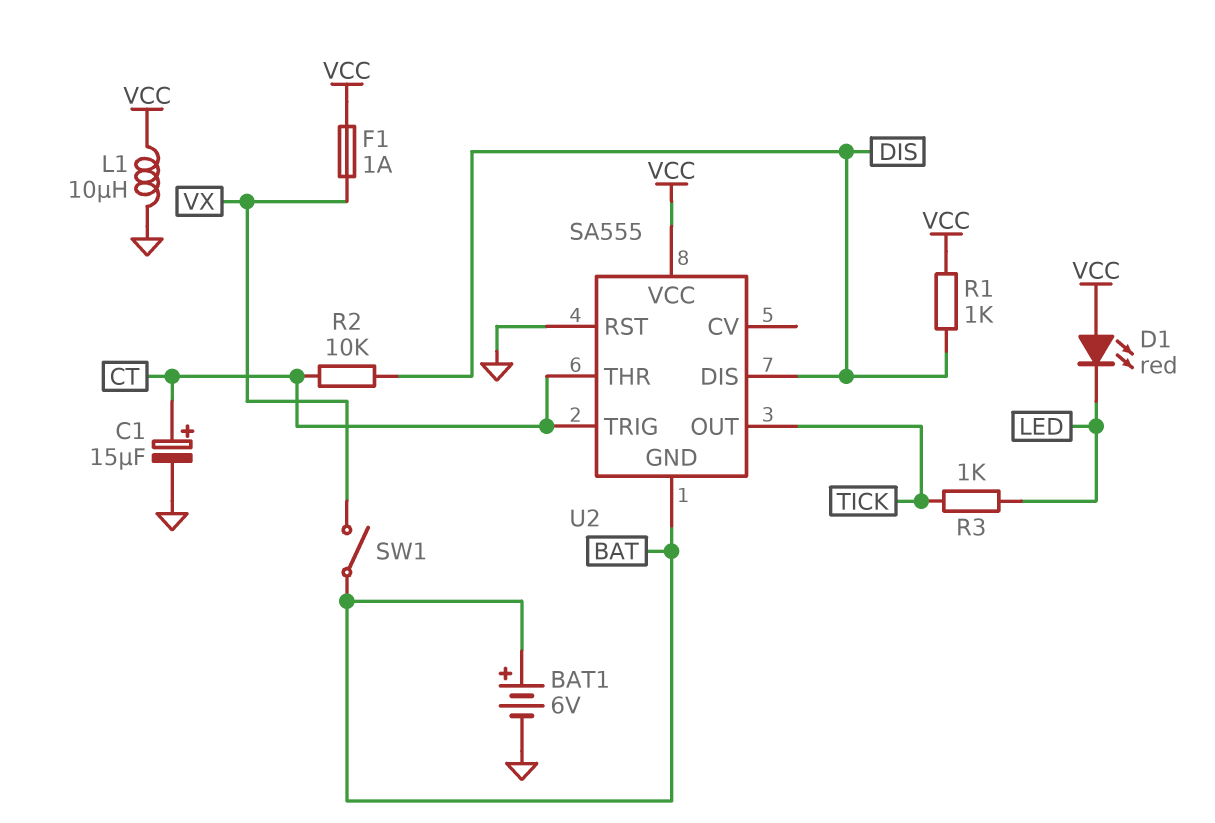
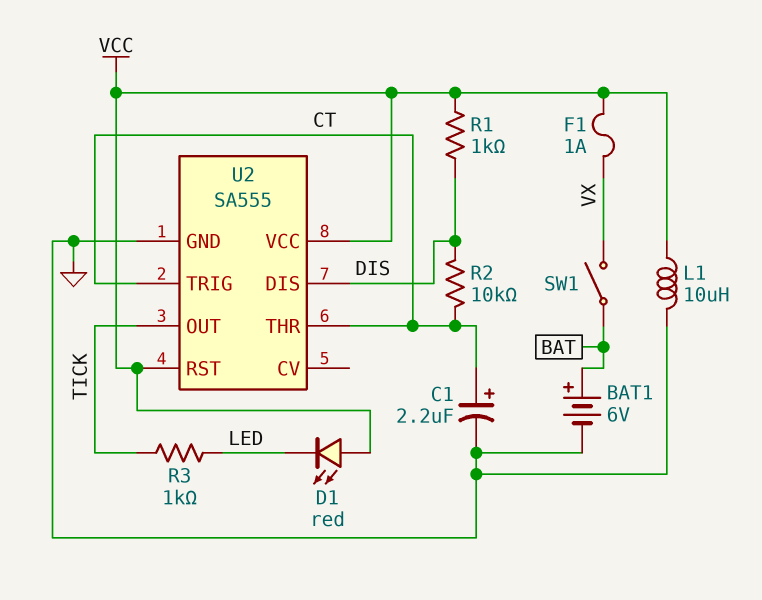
C1: 15uF (plus CT, minus GND) -> 2.2uF (plus CT, minus GND)
U2 pin GND: BAT -> GND
U2 pin RST: GND -> VCC

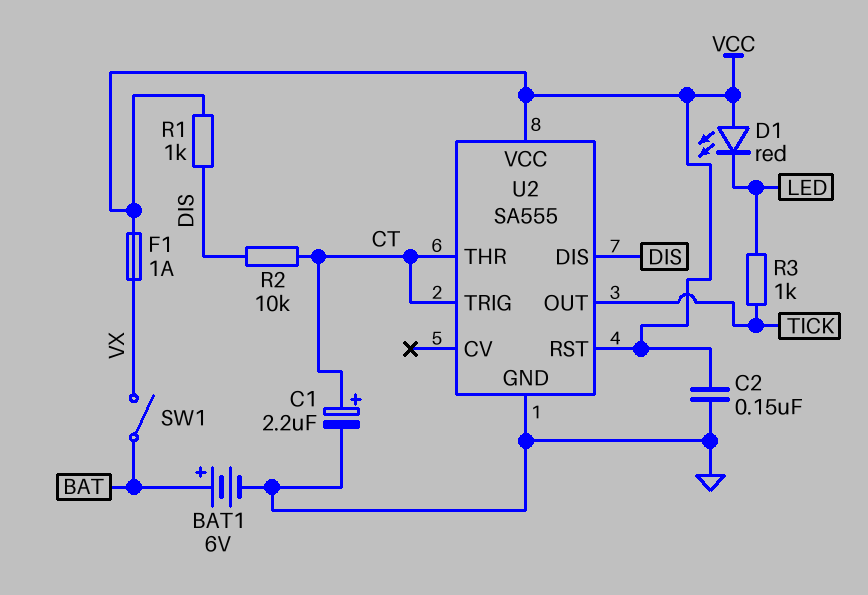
C2: none -> 150nF (GND, VCC)
L1: 10uH (GND, VCC) -> none

